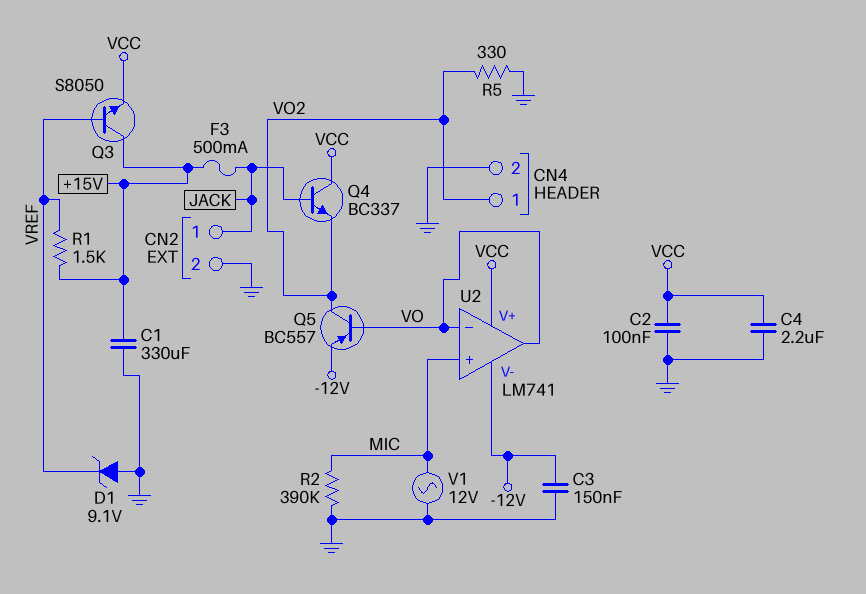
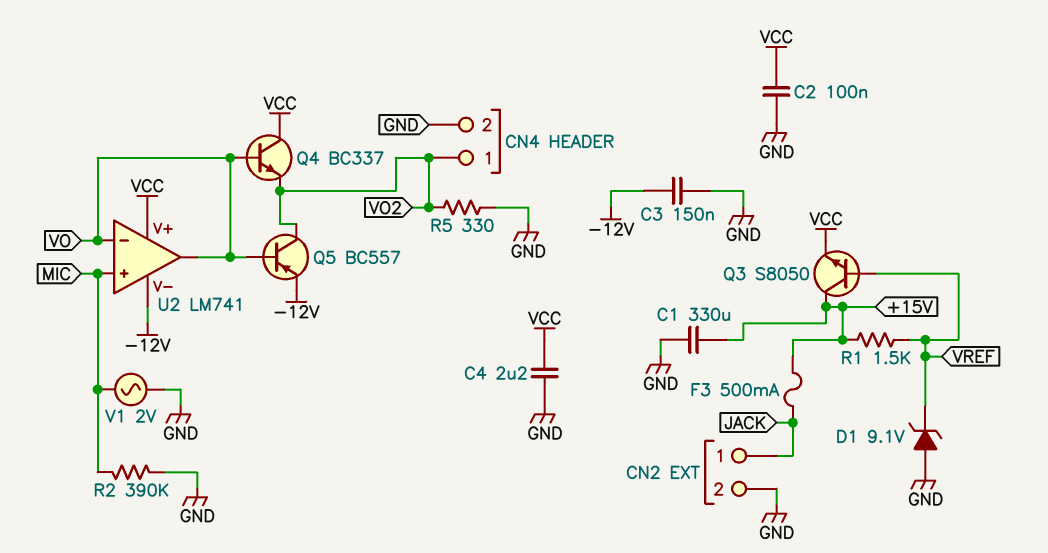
Q4: NPN BC337 (B JACK, C VCC, E VO2) -> NPN BC337 (B VO, C VCC, E VO2)
V1: AC 12V (GND, MIC) -> AC 2V (GND, MIC)

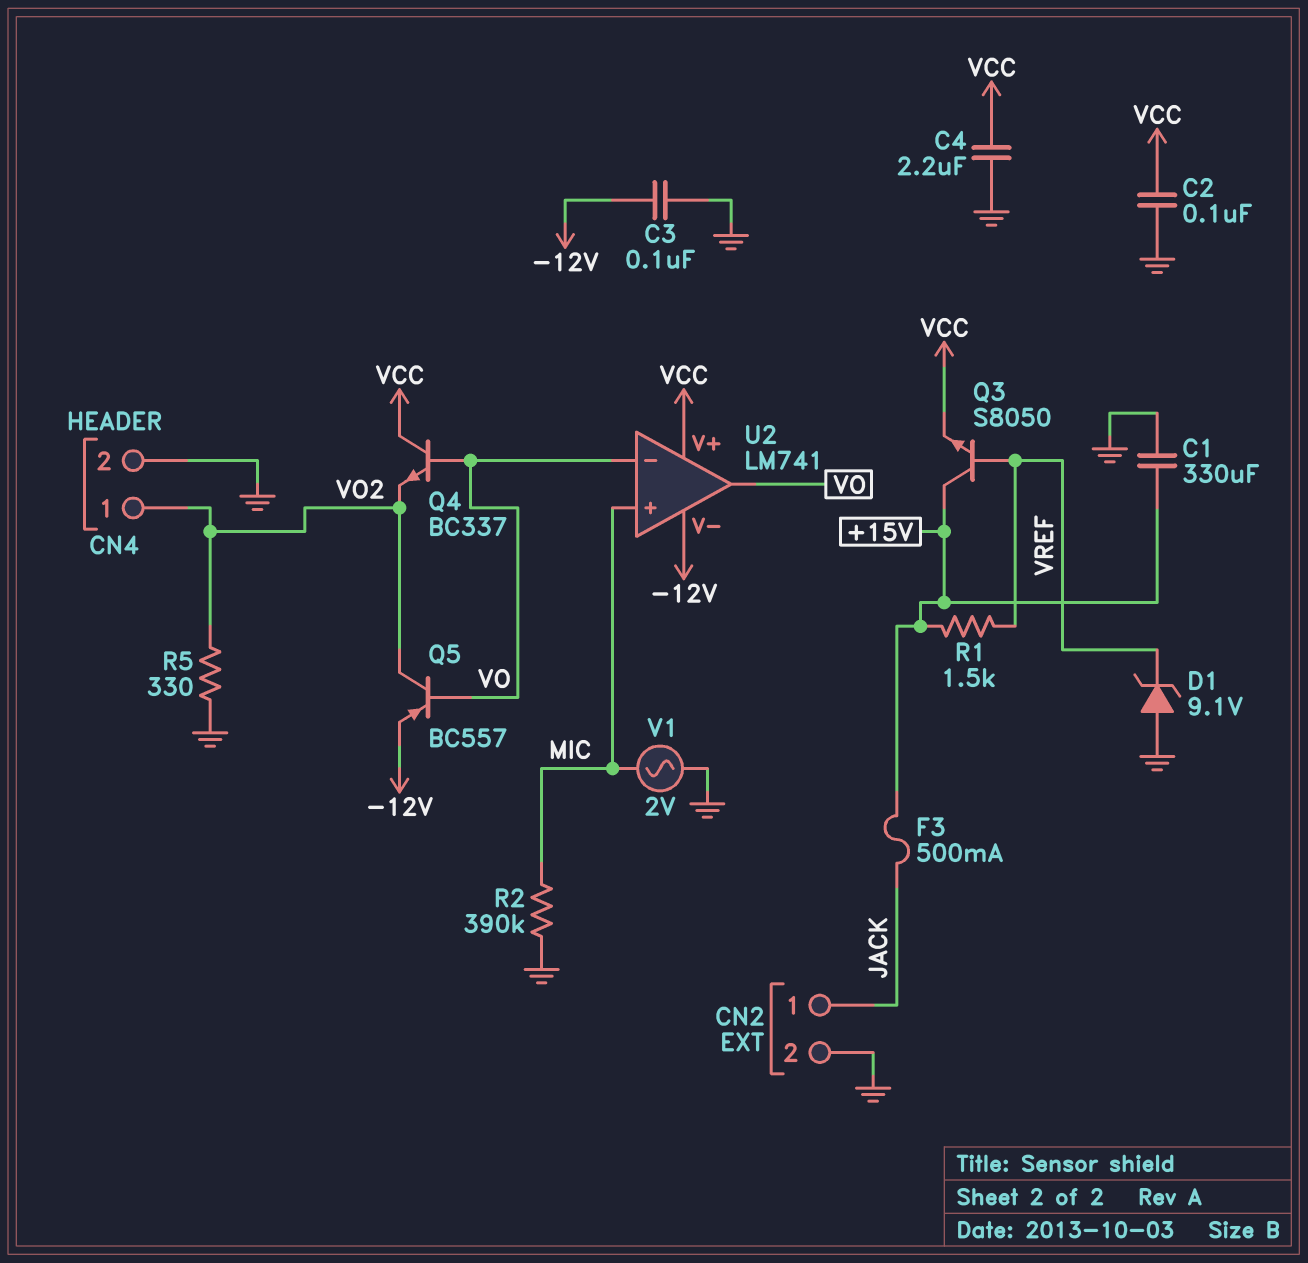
C3: 150nF (-12V, GND) -> 100nF (-12V, GND)

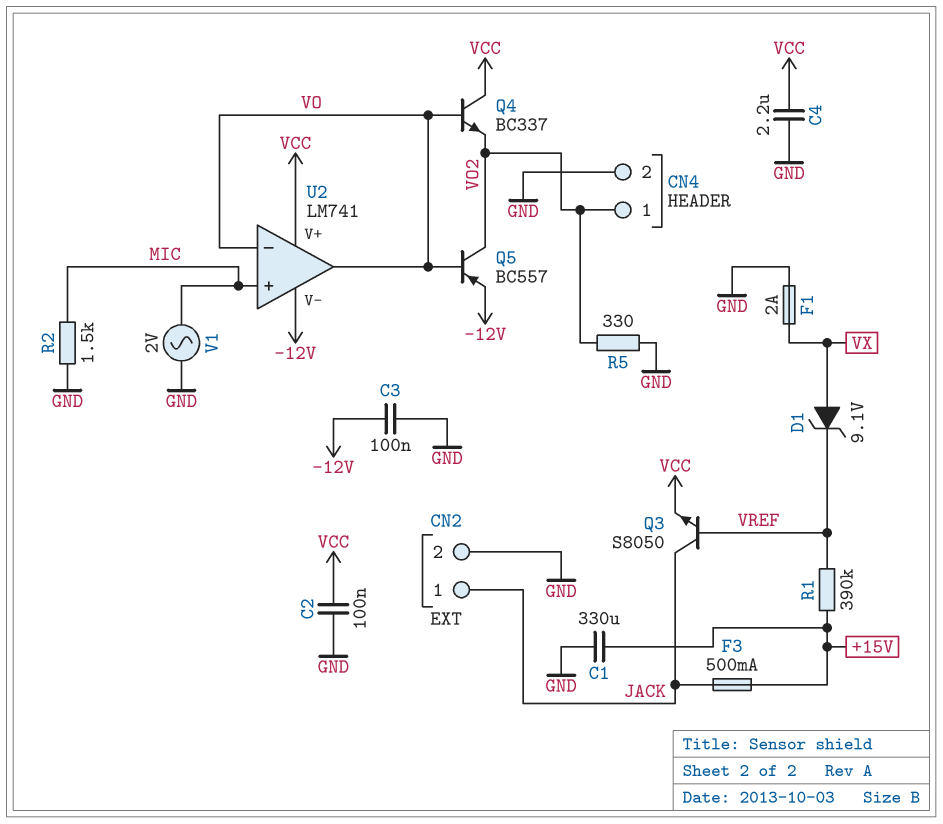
D1: zener 9.1V (A GND, K VREF) -> zener 9.1V (A VX, K VREF)
F1: none -> 2A (GND, VX)
Q3: NPN S8050 (B VREF, C +15V, E VCC) -> NPN S8050 (B VREF, C JACK, E VCC)
R1: 1.5k (+15V, VREF) -> 390k (+15V, VREF)
R2: 390k (GND, MIC) -> 1.5k (GND, MIC)

